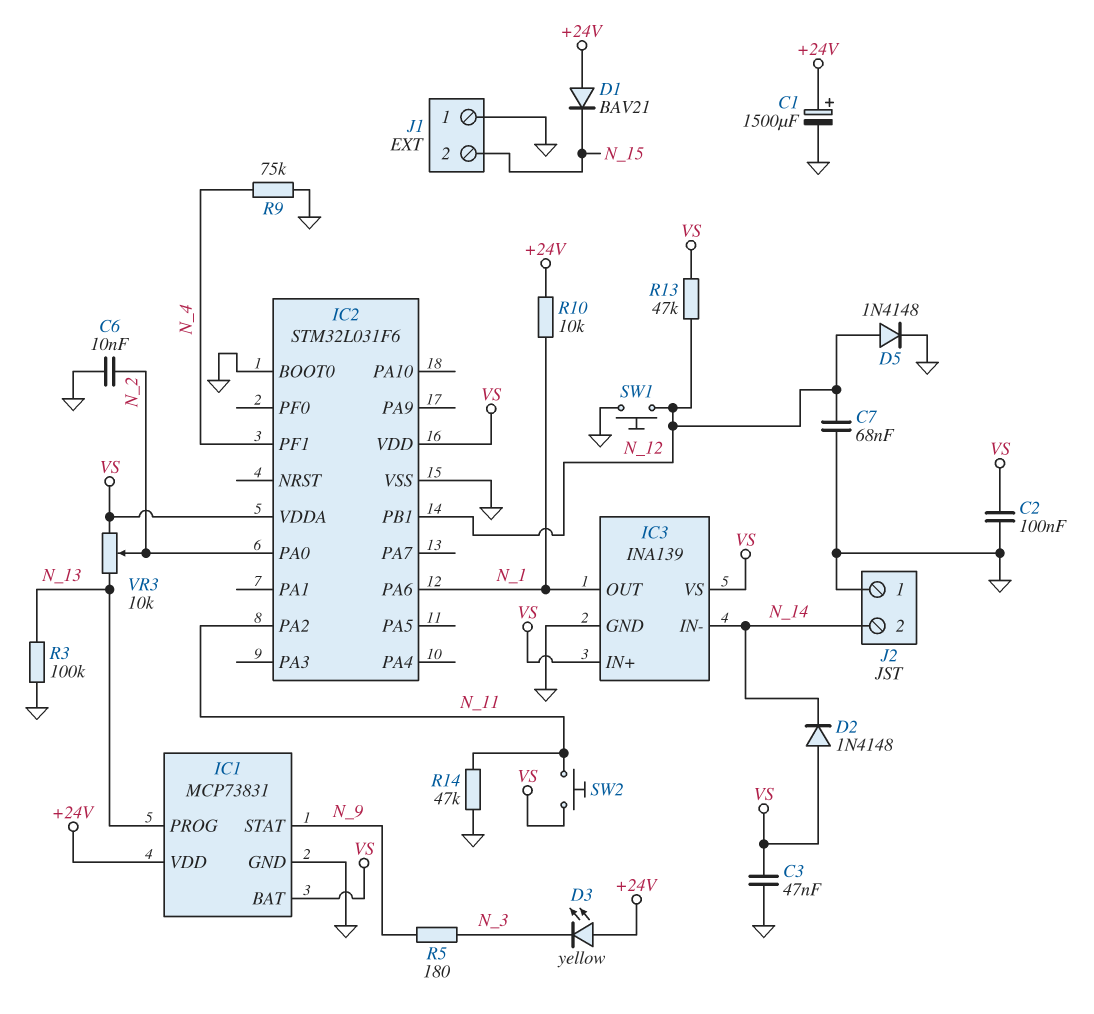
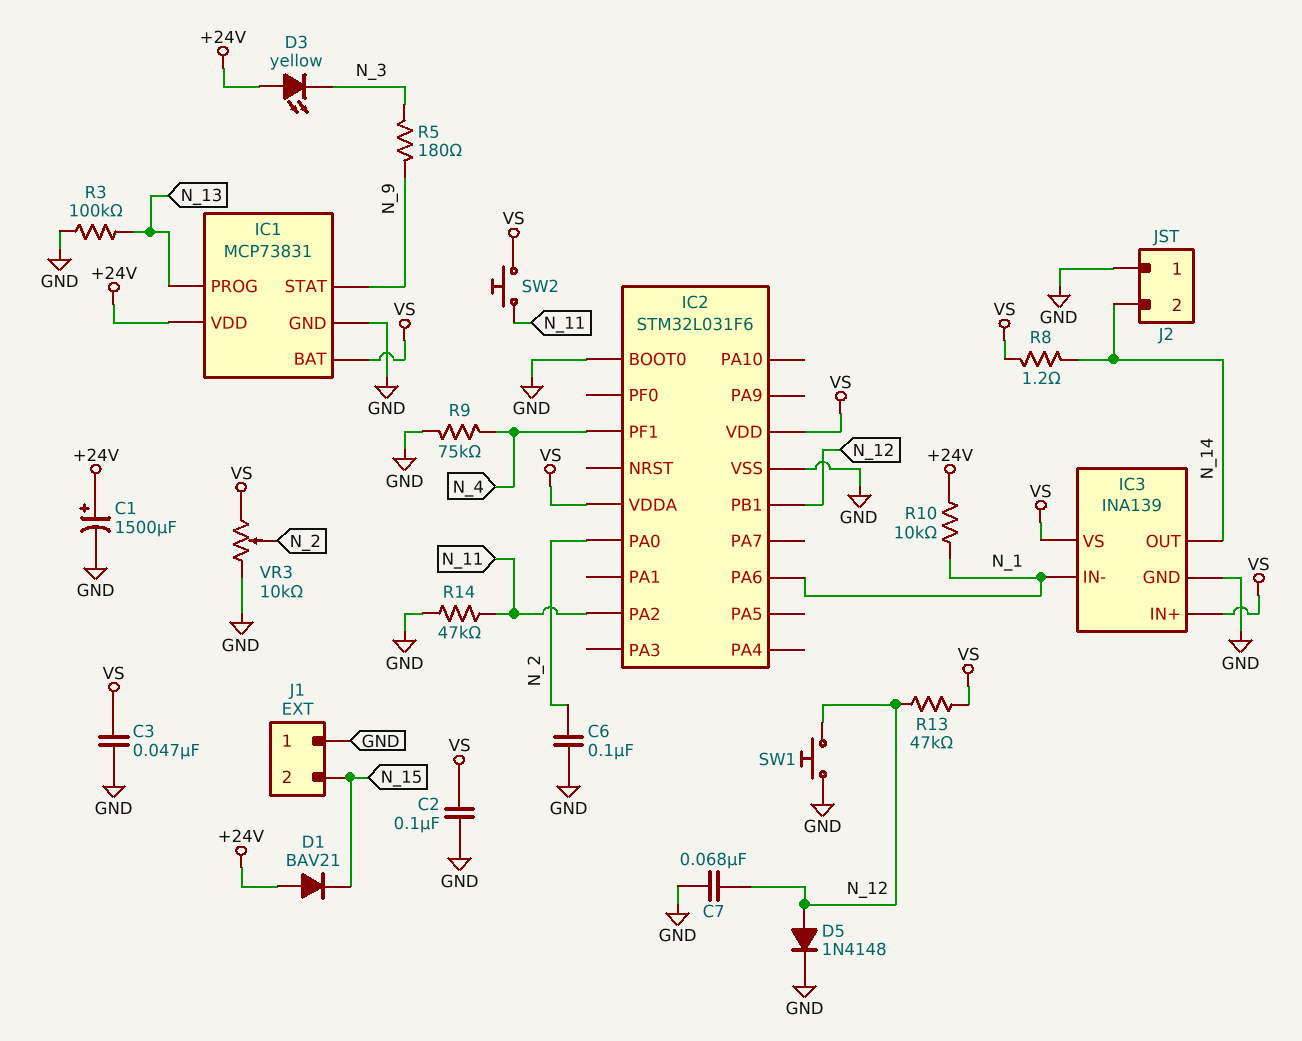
C6: 10nF (GND, N_2) -> 100nF (GND, N_2)
D2: diode 1N4148 (A VS, K N_14) -> none
IC3 pin IN-: N_14 -> N_1
IC3 pin OUT: N_1 -> N_14
R8: none -> 1.2 (N_14, VS)
VR3: 10k (N_13, VS, wiper N_2) -> 10k (GND, VS, wiper N_2)

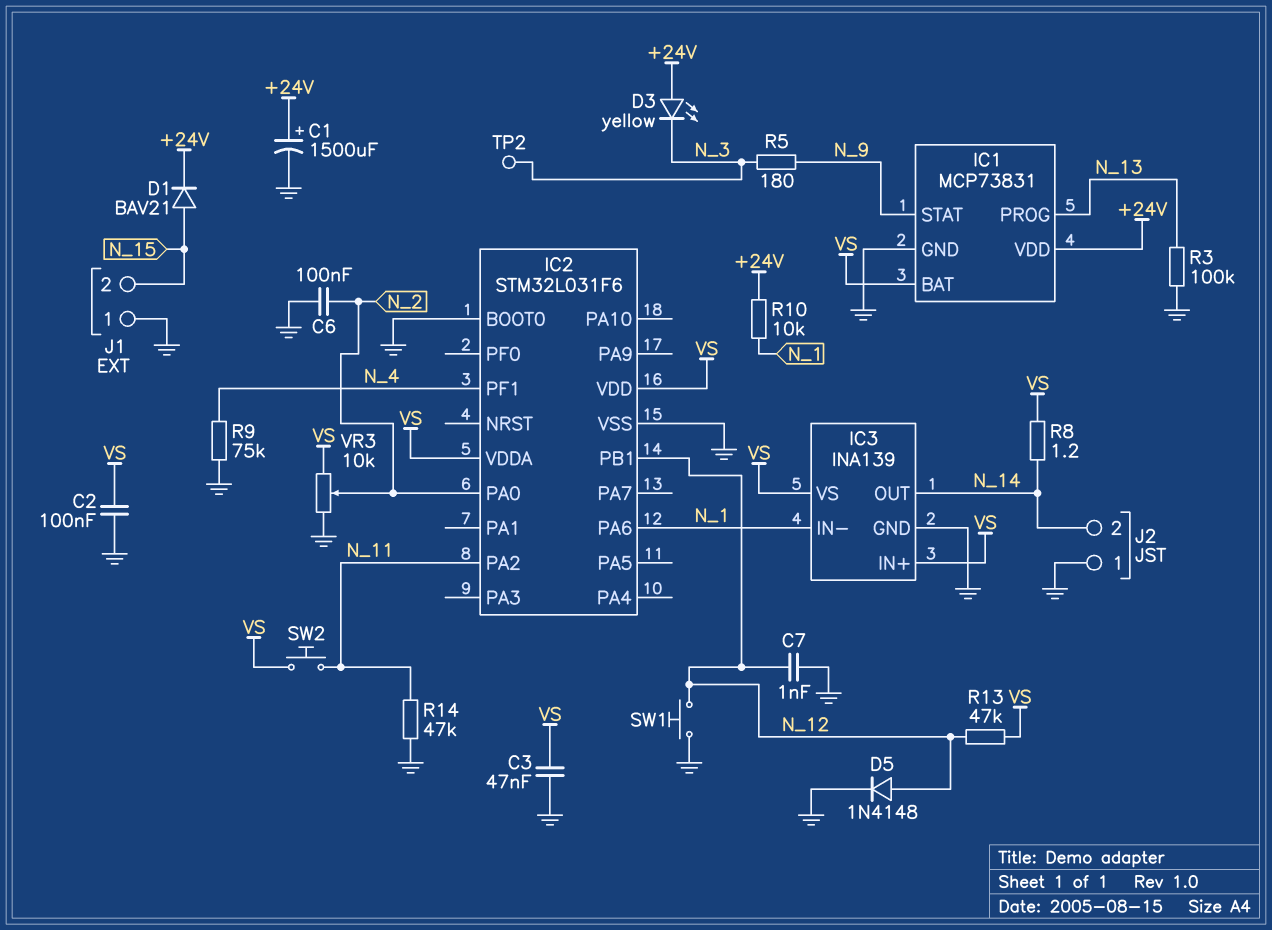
C7: 68nF (GND, N_12) -> 1nF (GND, N_12)
D1: diode BAV21 (A +24V, K N_15) -> diode BAV21 (A N_15, K +24V)
TP2: none -> test point (N_3)

